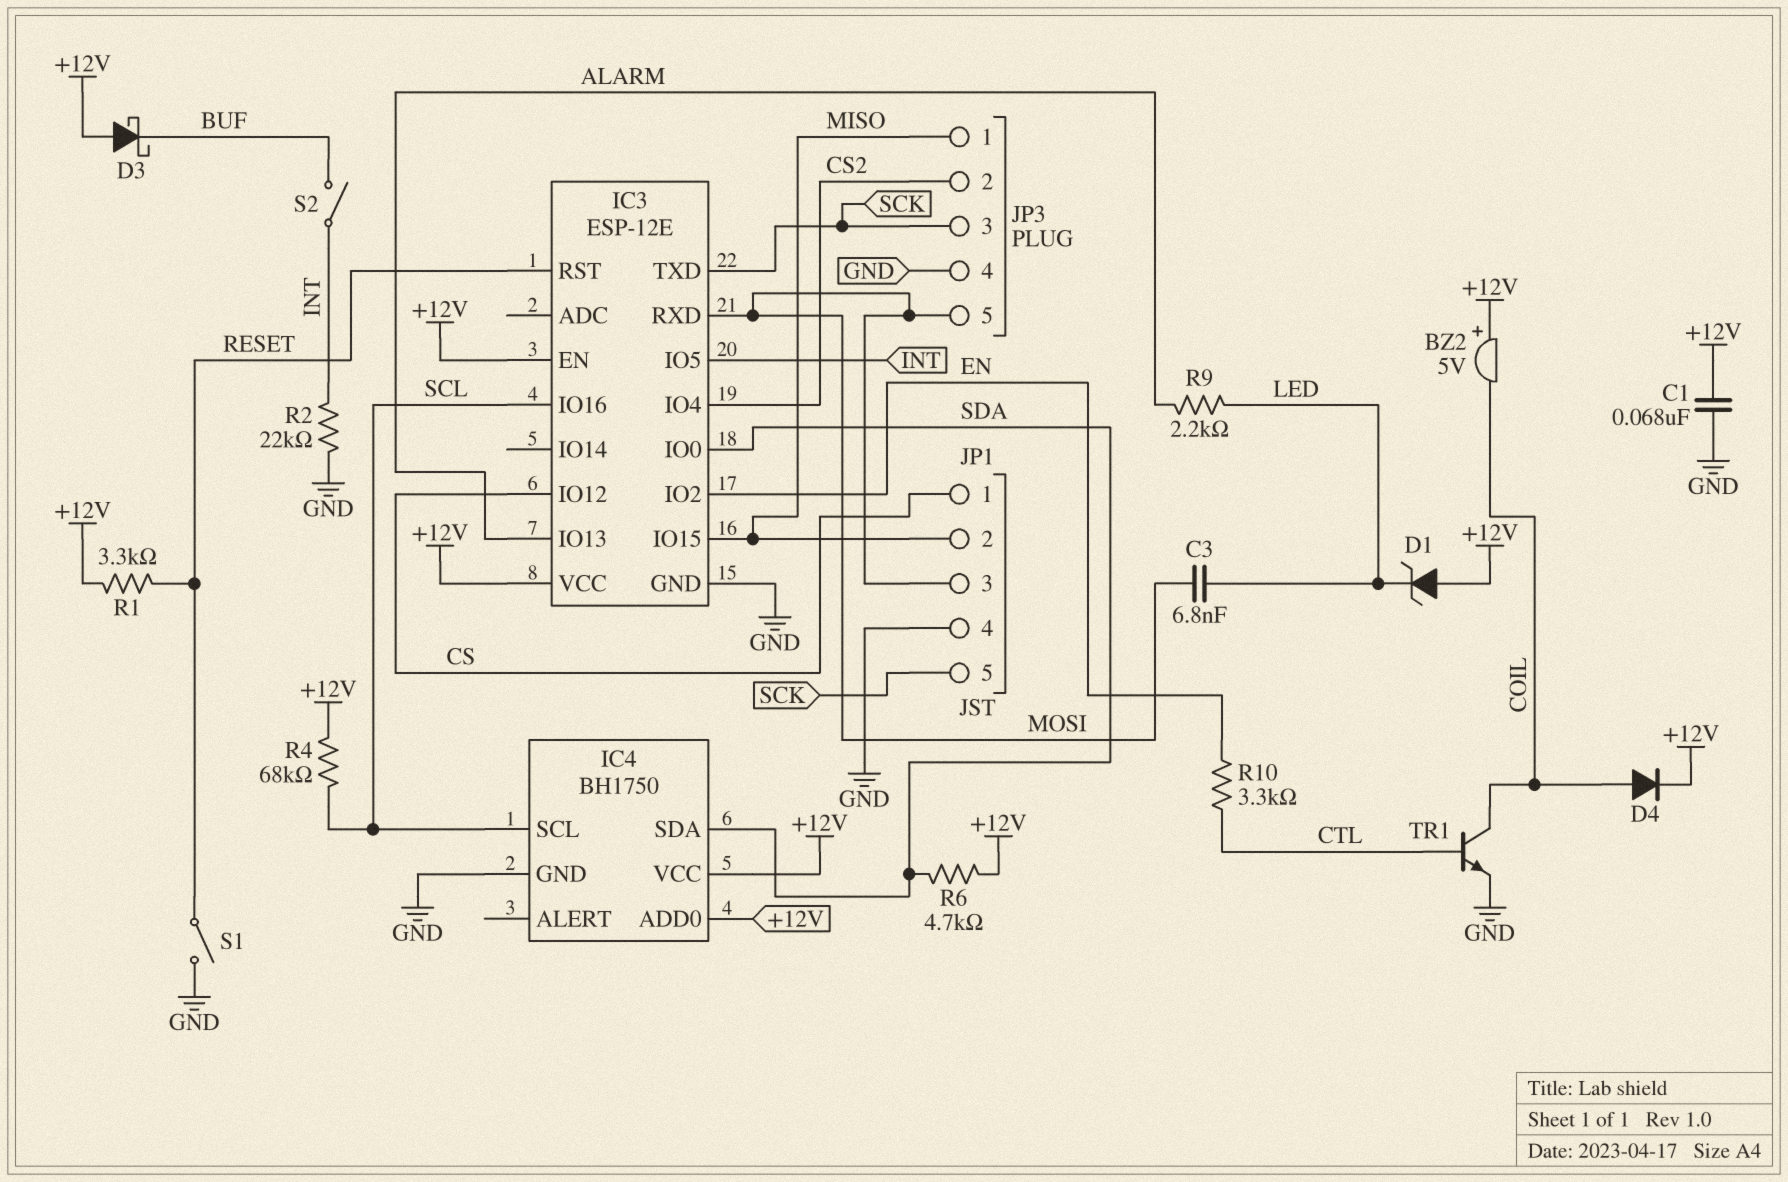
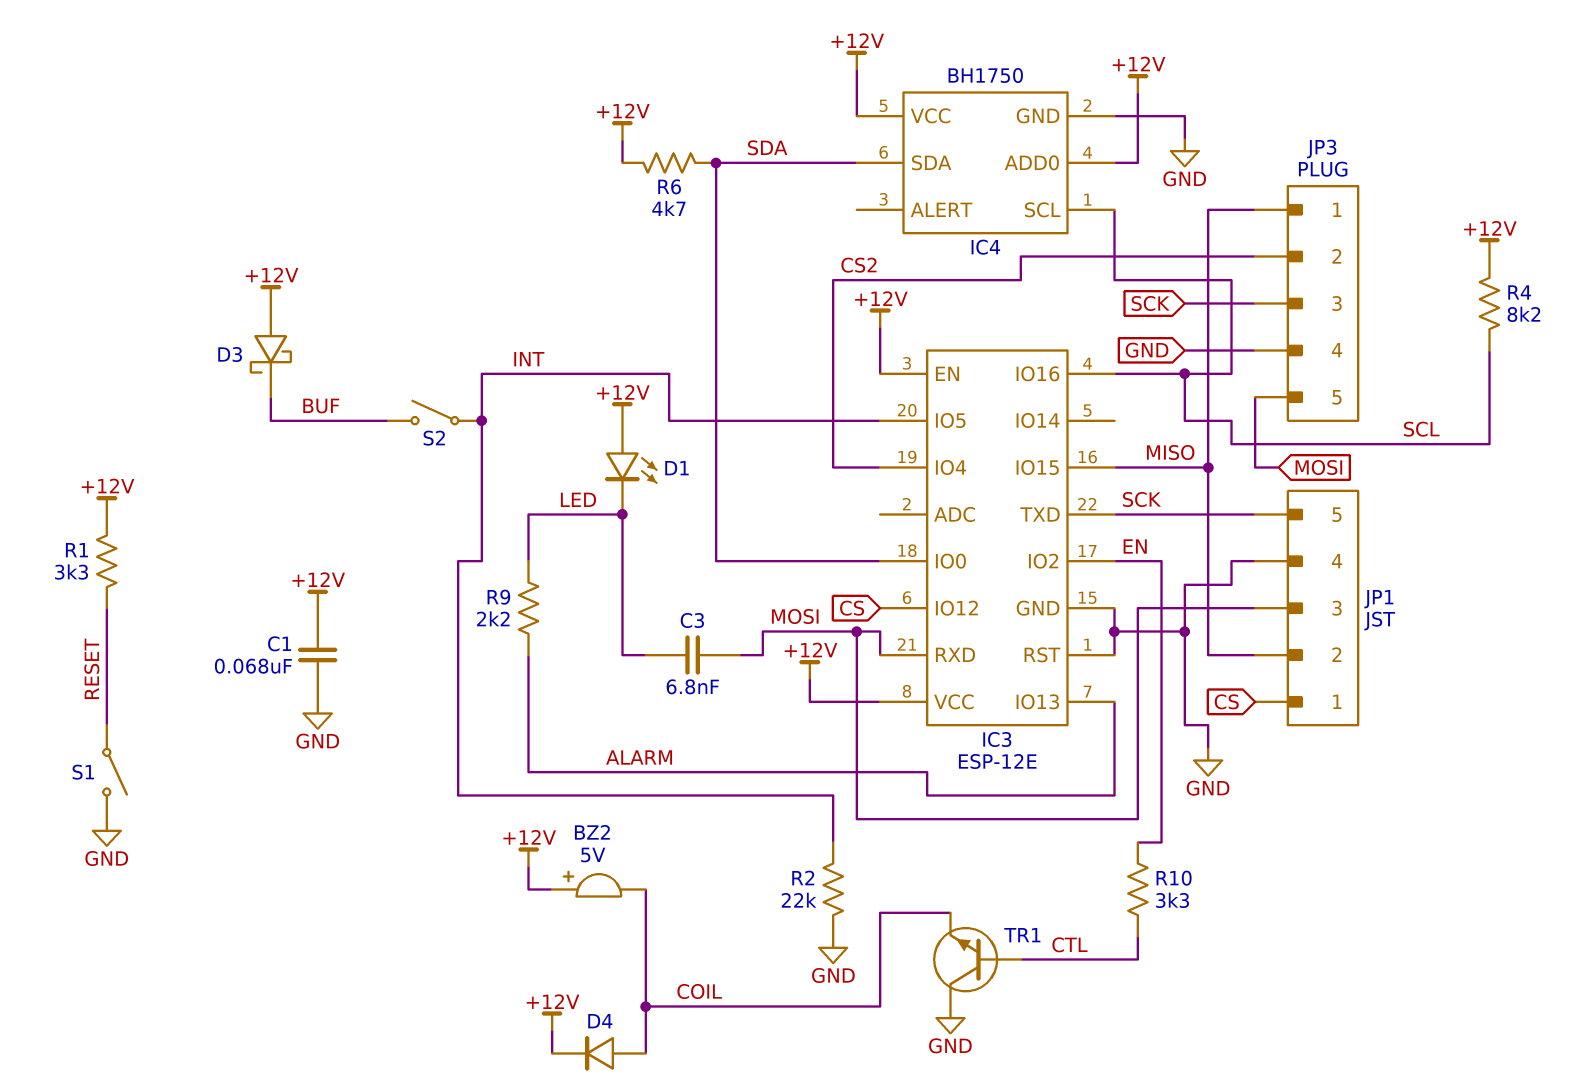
D1: zener (A +12V, K LED) -> LED (A +12V, K LED)
IC3 pin RST: RESET -> GND
R4: 68k (+12V, SCL) -> 8.2k (+12V, SCL)
TR1: NPN (B CTL, C COIL, E GND) -> NPN (B CTL, C GND, E COIL)

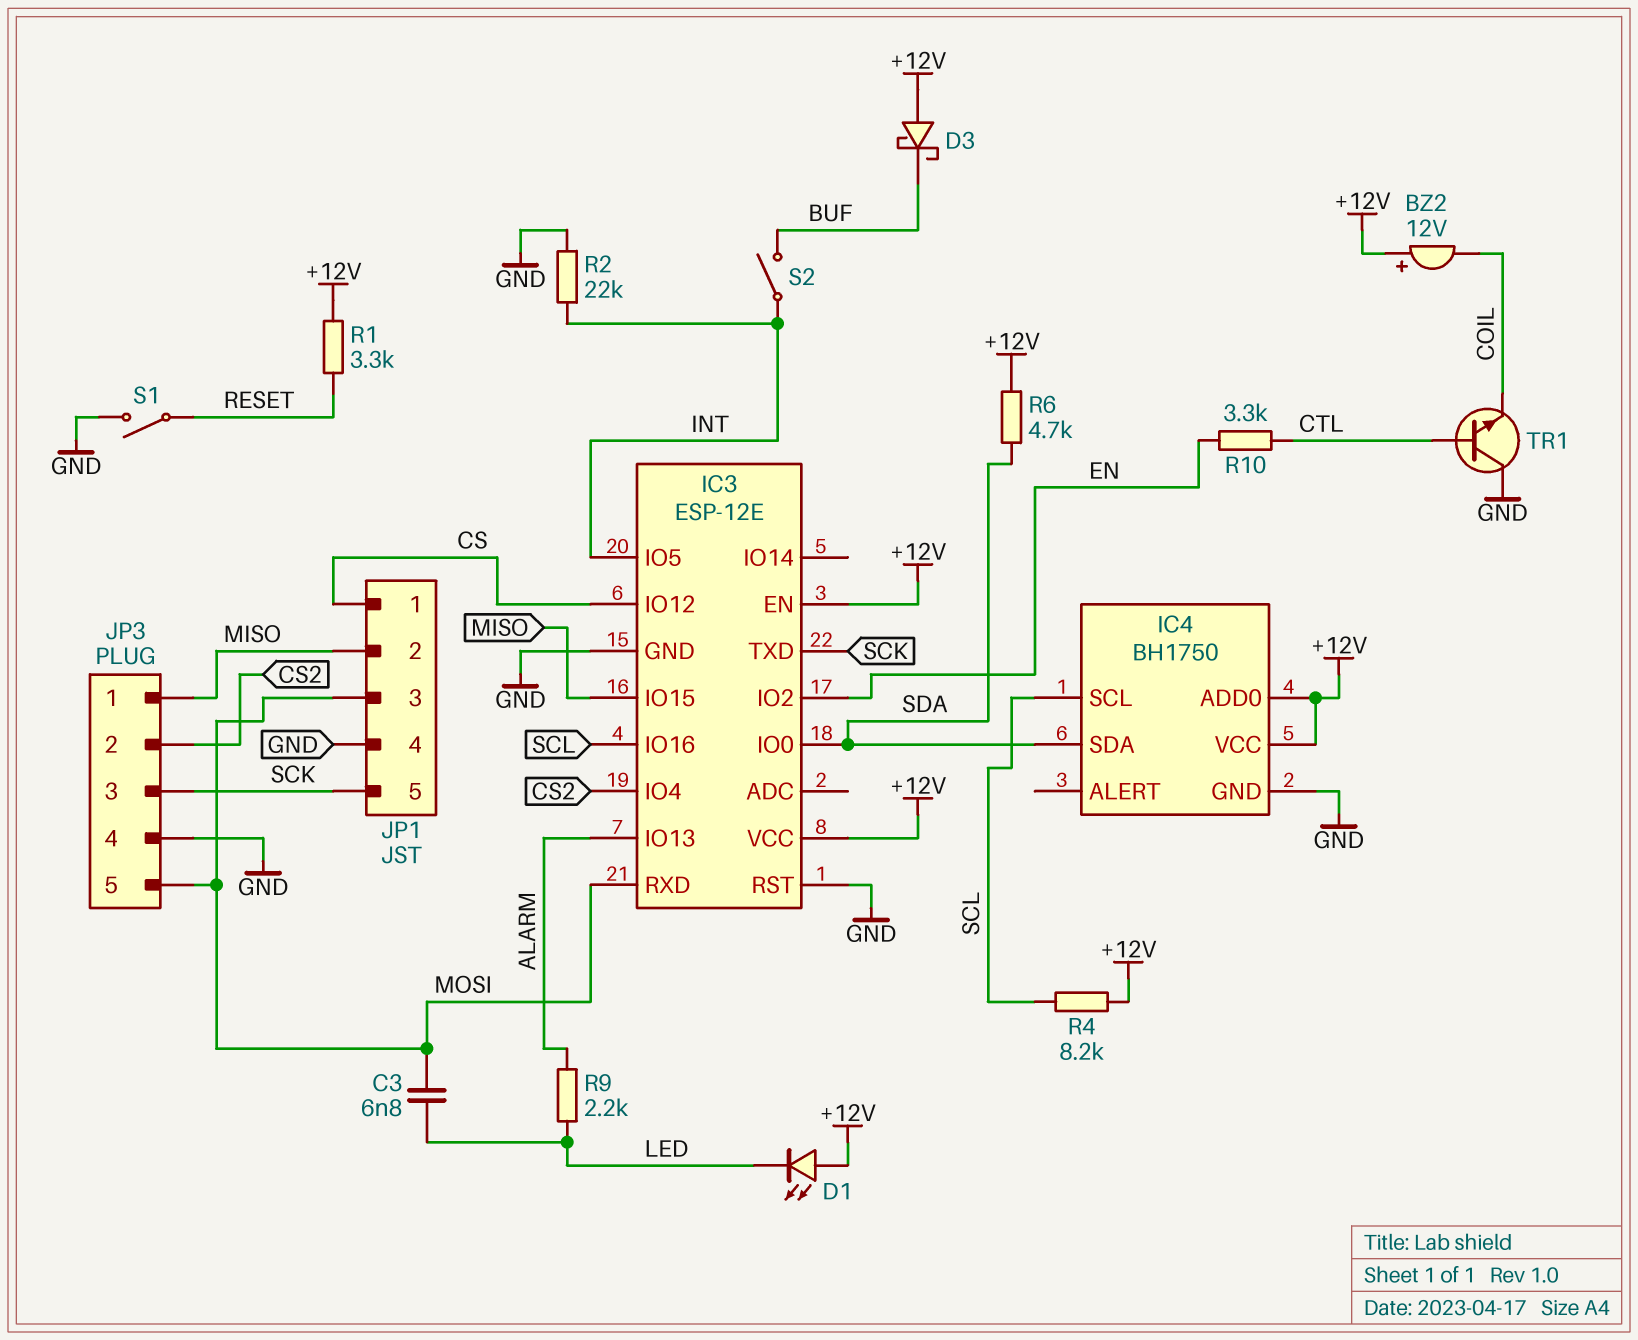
BZ2: buzzer 5V (plus +12V, minus COIL) -> buzzer 12V (plus +12V, minus COIL)
C1: 68nF (+12V, GND) -> none
D4: diode (A COIL, K +12V) -> none

